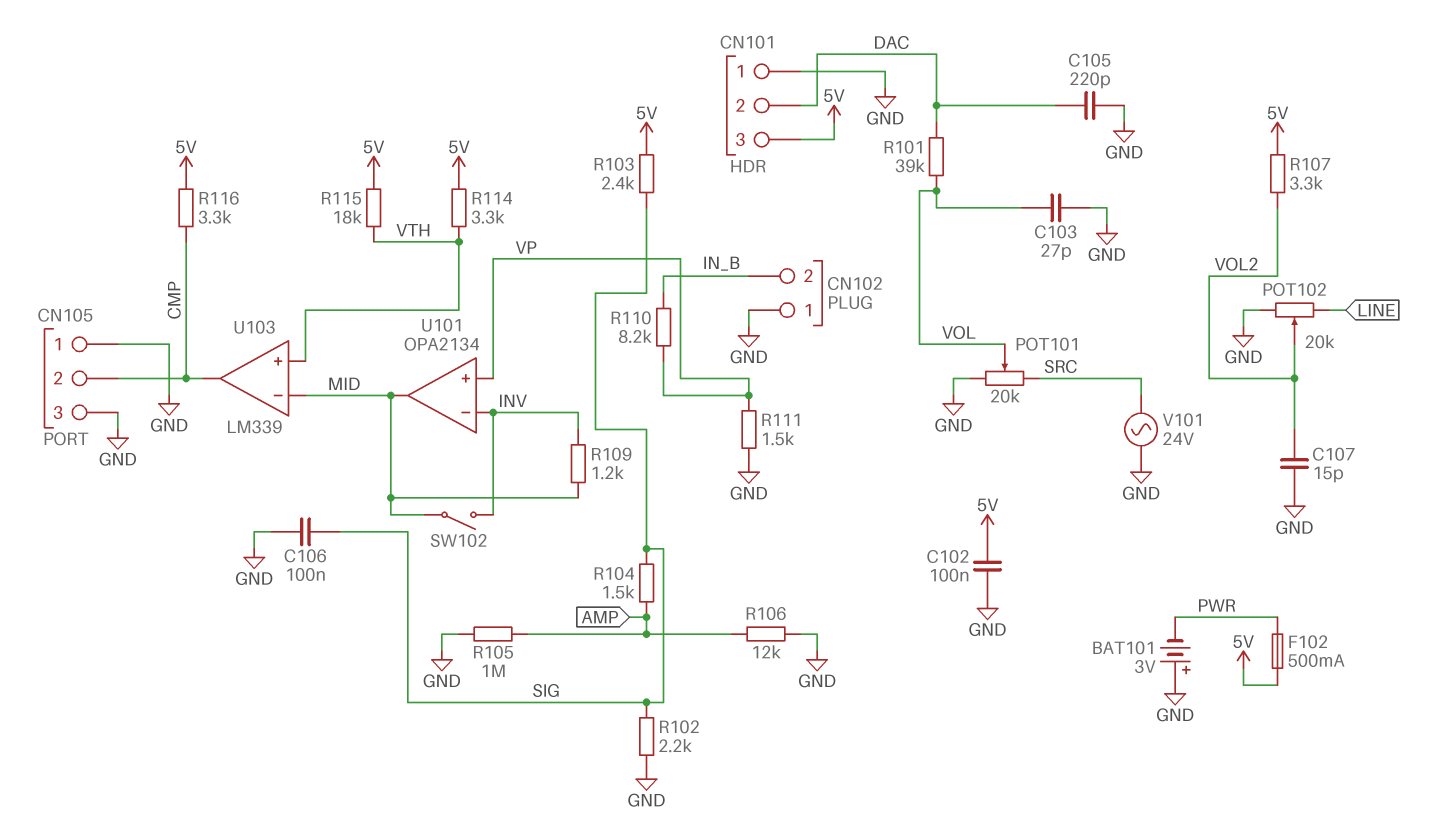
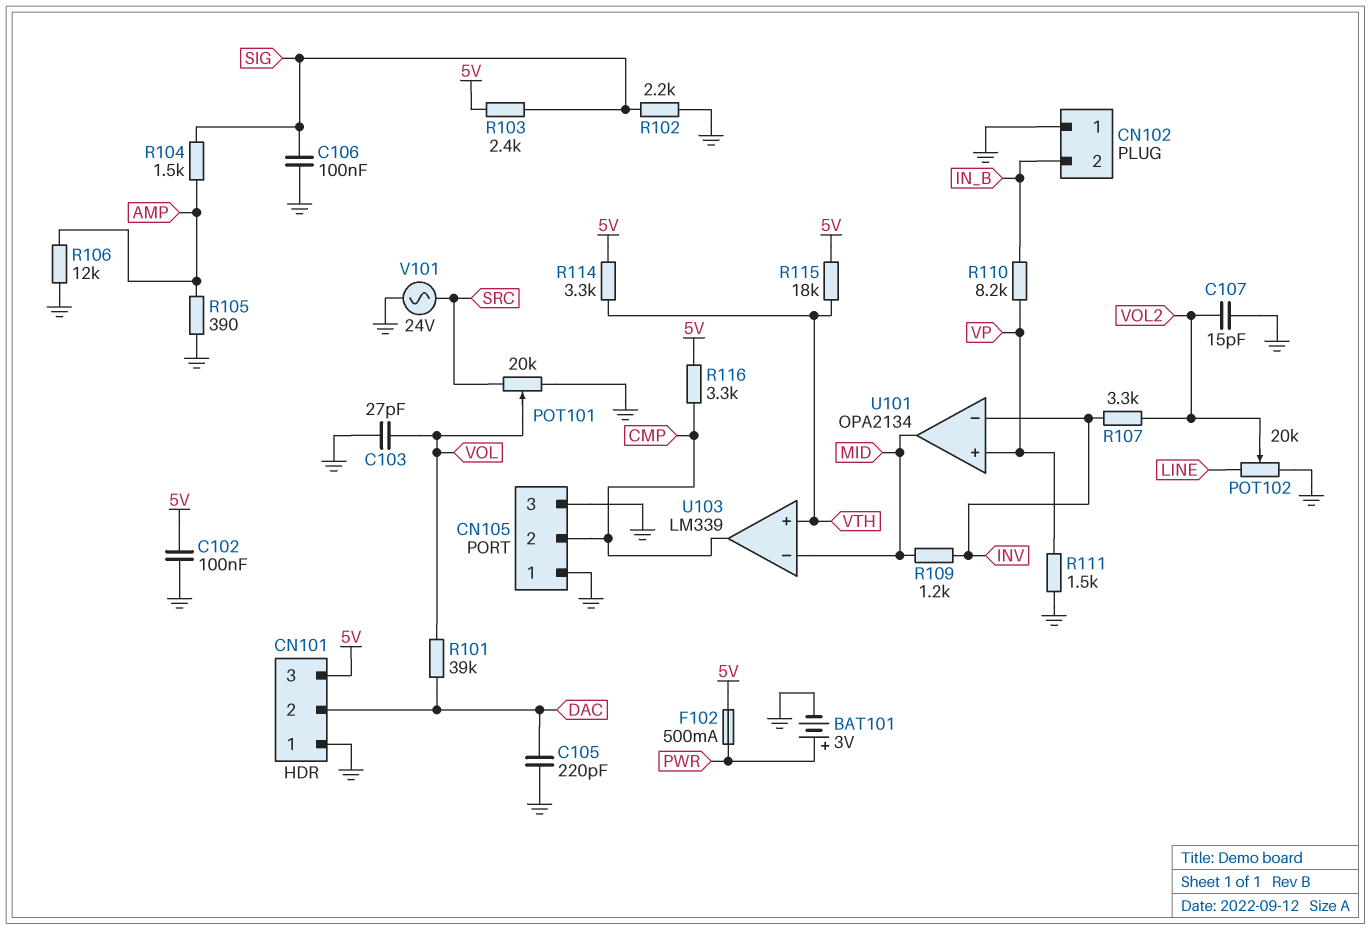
BAT101: 3V (plus GND, minus PWR) -> 3V (plus PWR, minus GND)
R105: 1M (AMP, GND) -> 390 (AMP, GND)
R107: 3.3k (5V, VOL2) -> 3.3k (INV, VOL2)
SW102: switch (INV, MID) -> none

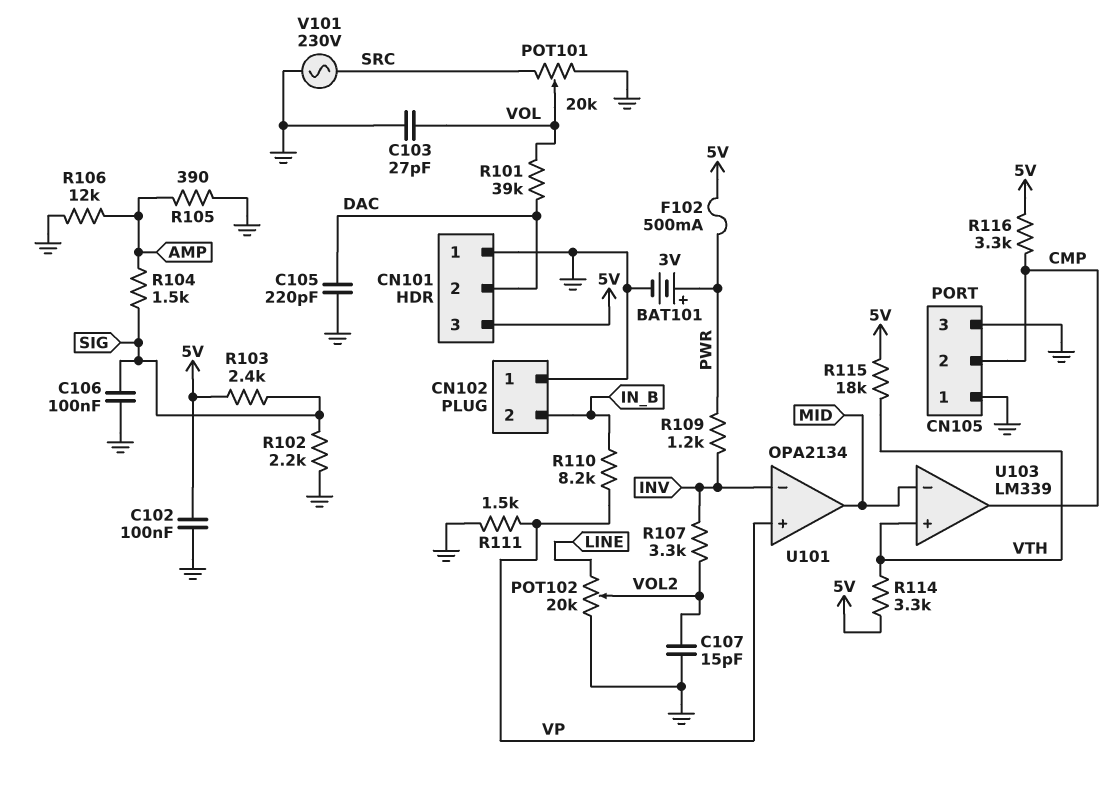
R109: 1.2k (INV, MID) -> 1.2k (INV, PWR)
V101: AC 24V (GND, SRC) -> AC 230V (GND, SRC)

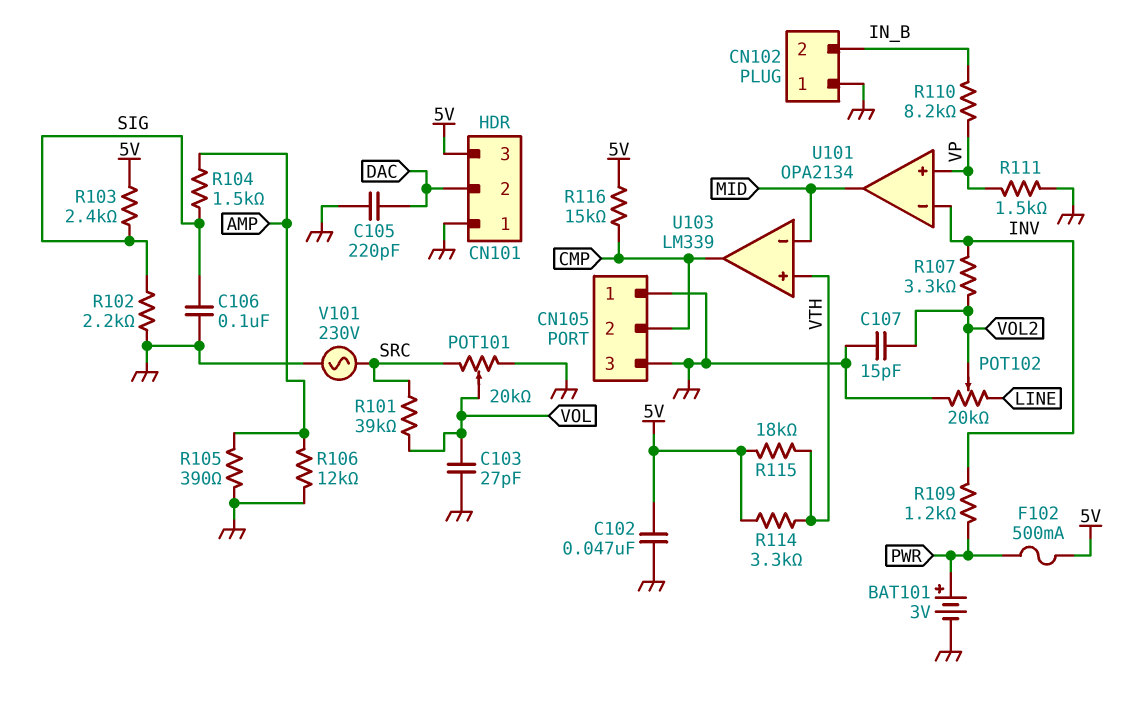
C102: 100nF (5V, GND) -> 47nF (5V, GND)
R101: 39k (DAC, VOL) -> 39k (SRC, VOL)
R116: 3.3k (5V, CMP) -> 15k (5V, CMP)

